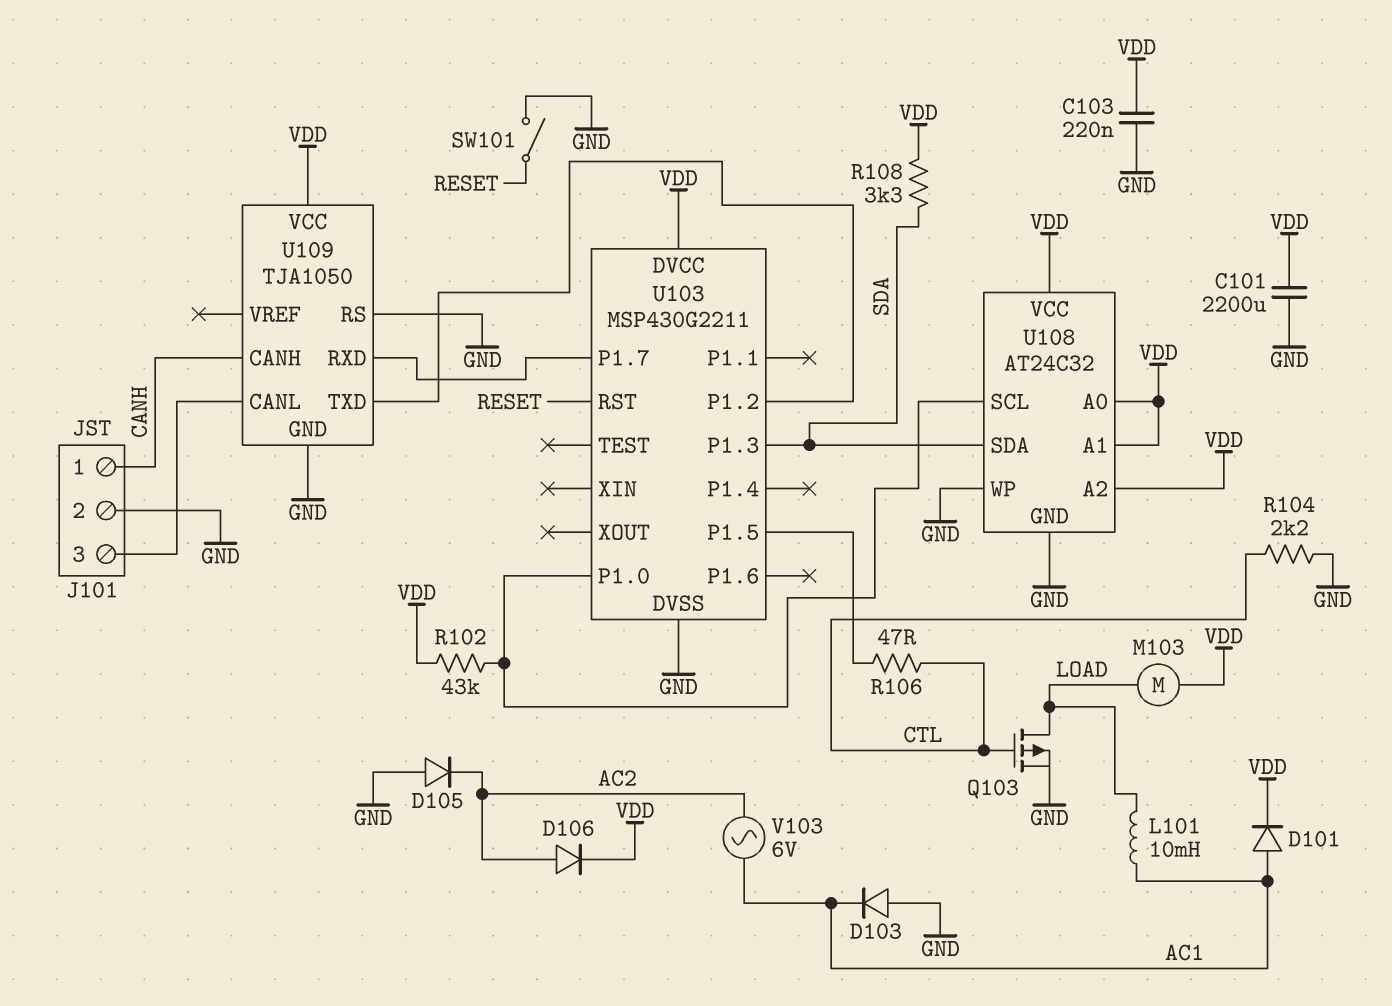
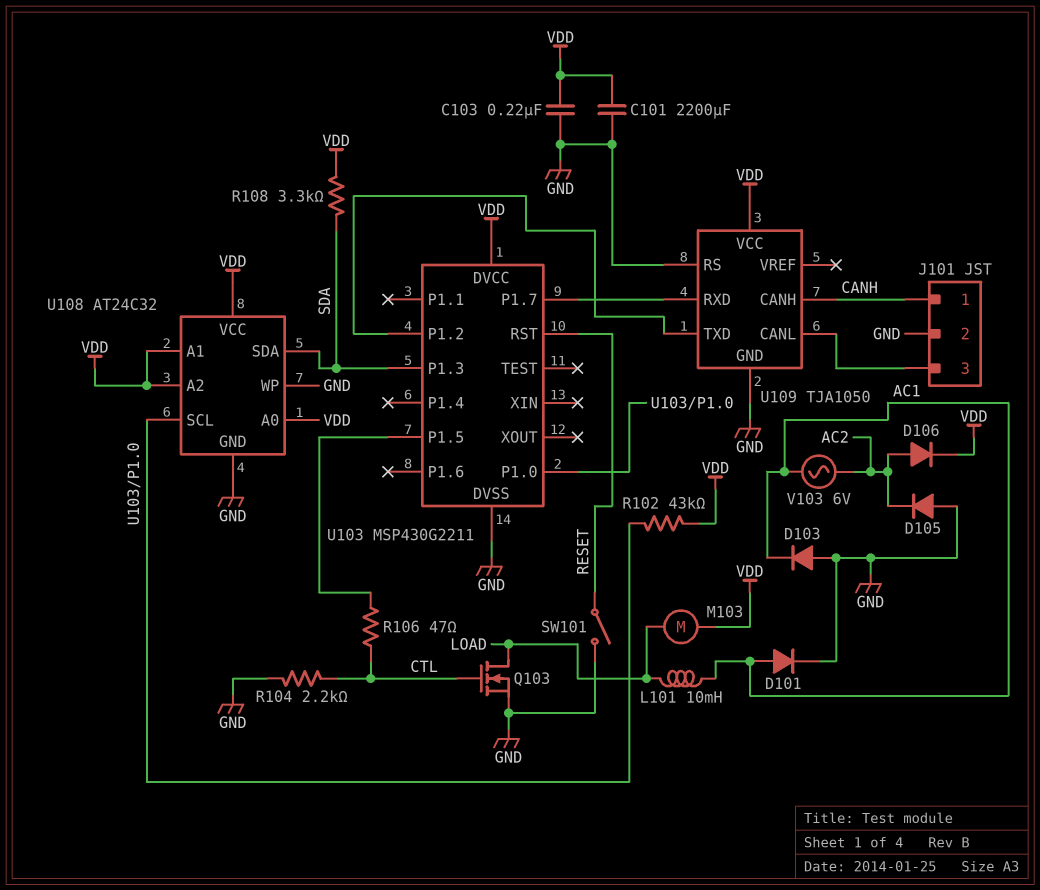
D101: diode (A AC1, K VDD) -> diode (A AC1, K GND)
Q103: PMOS (G CTL, D LOAD, S GND) -> NMOS (G CTL, D LOAD, S GND)

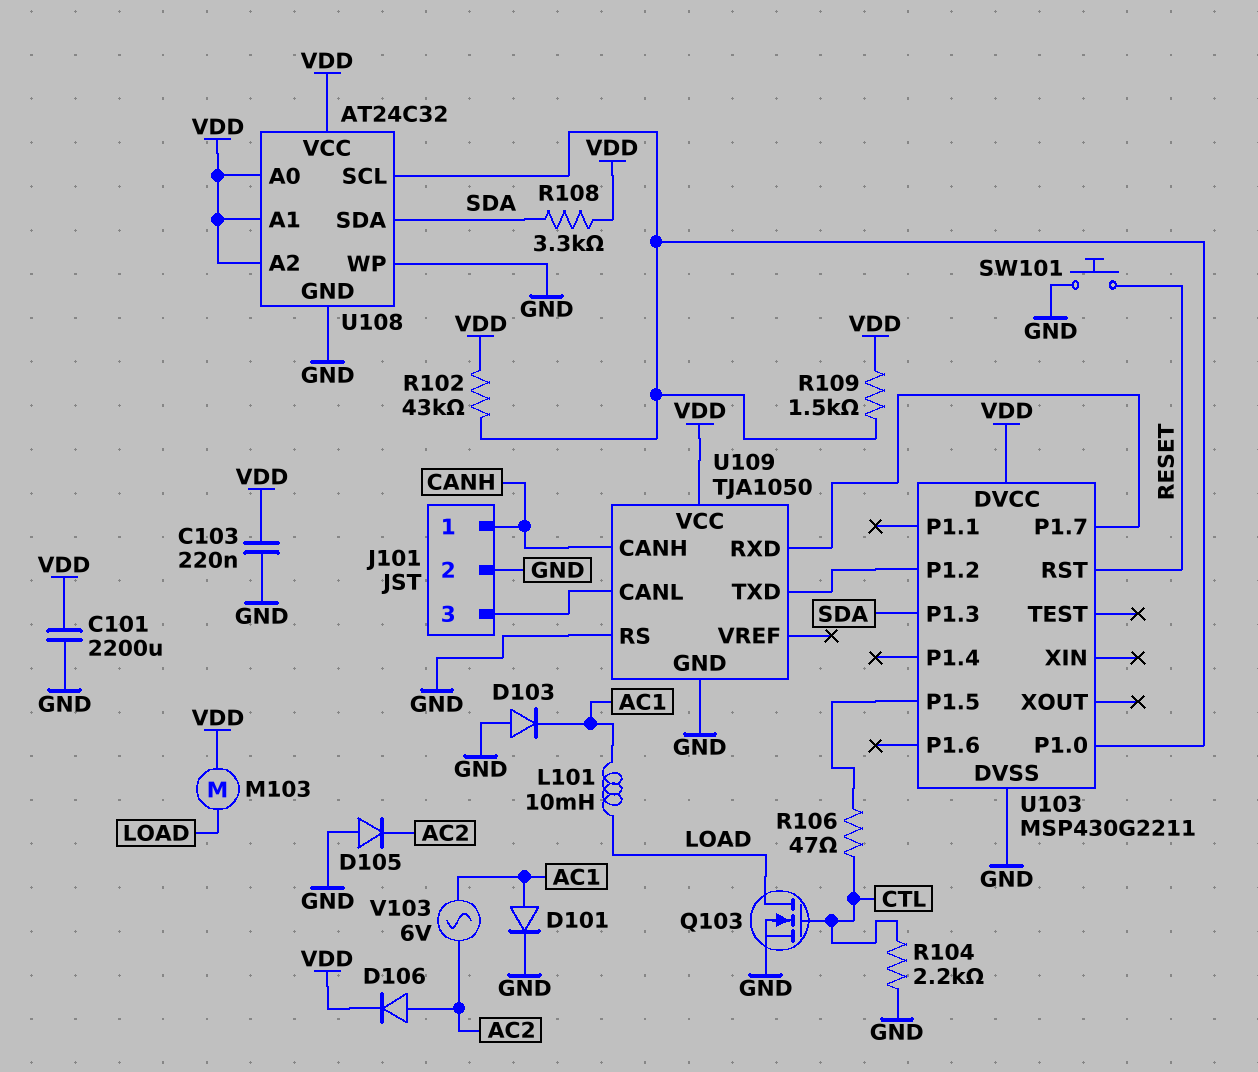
R109: none -> 1.5k (U103/P1.0, VDD)
SW101: switch (GND, RESET) -> button (GND, RESET)

